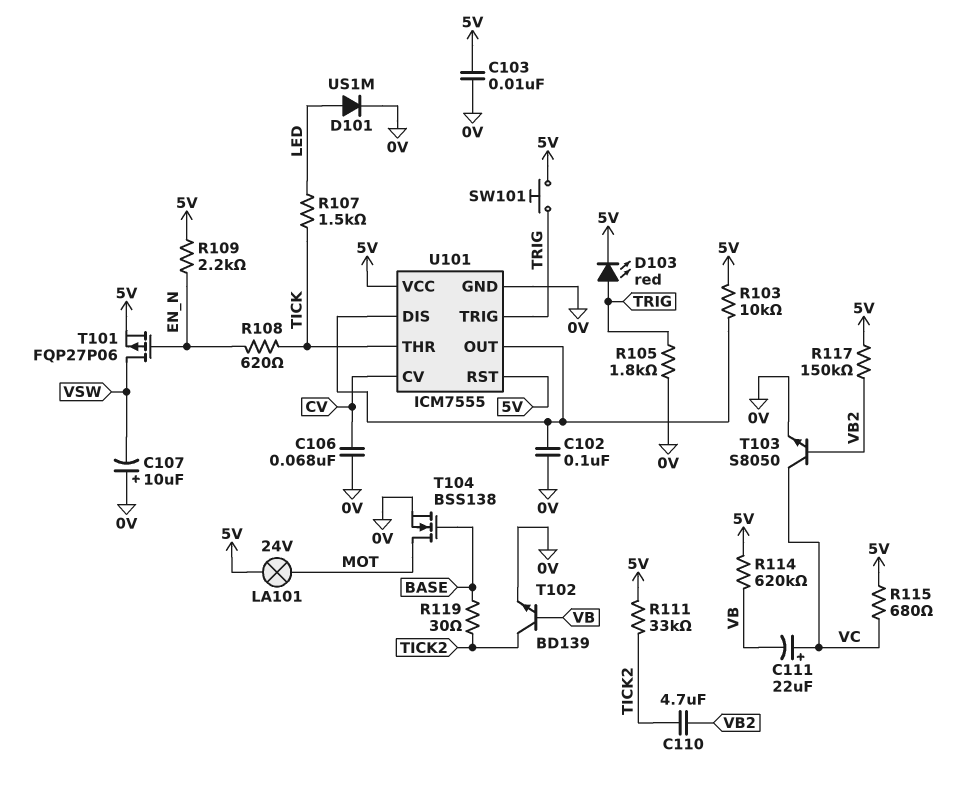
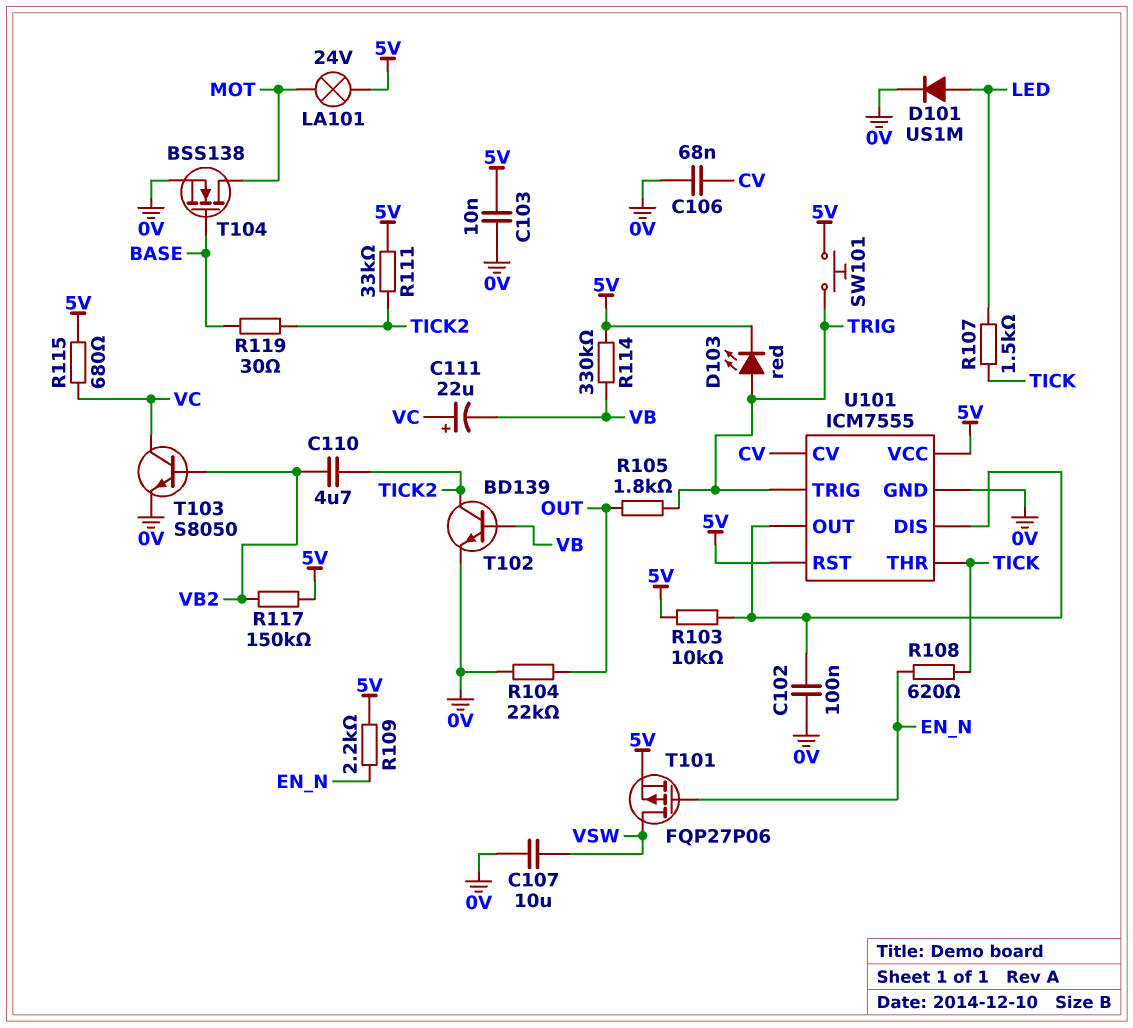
C107: 10uF (plus 0V, minus VSW) -> 10uF (0V, VSW)
R104: none -> 22k (0V, OUT)
R105: 1.8k (0V, TRIG) -> 1.8k (OUT, TRIG)
R114: 620k (5V, VB) -> 330k (5V, VB)

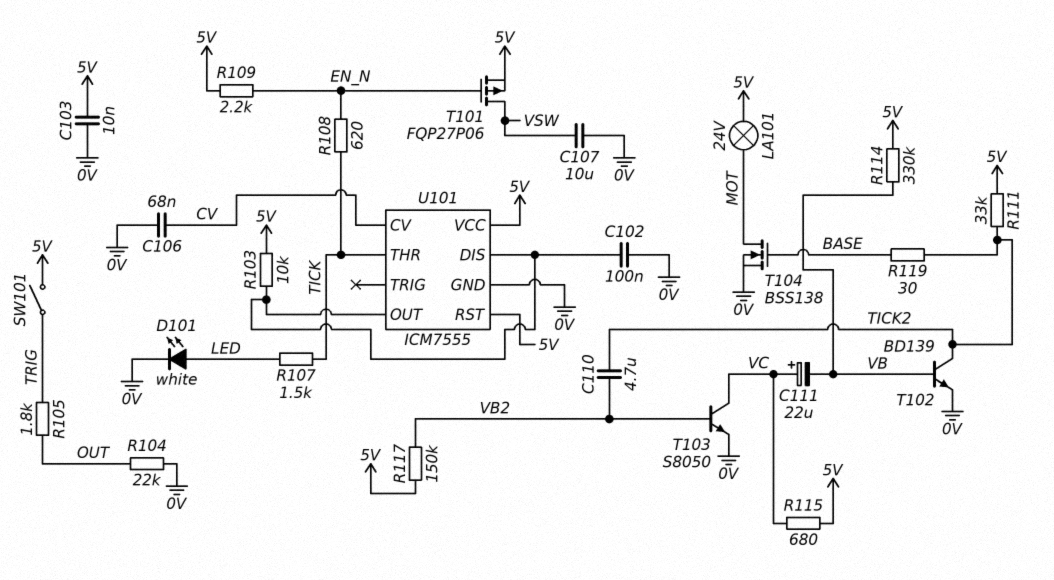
D101: diode US1M (A LED, K 0V) -> LED white (A LED, K 0V)
D103: LED red (A TRIG, K 5V) -> none
SW101: button (5V, TRIG) -> switch (5V, TRIG)
U101 pin TRIG: TRIG -> none

